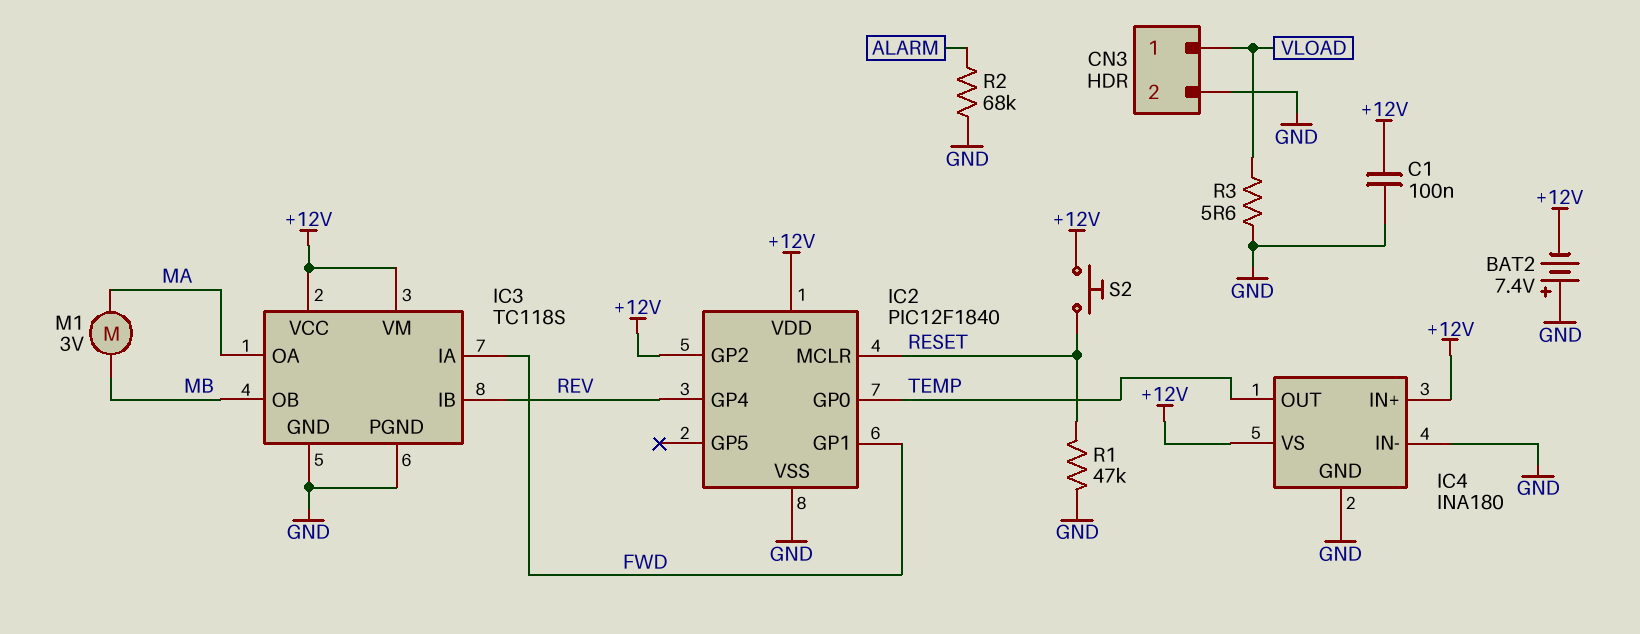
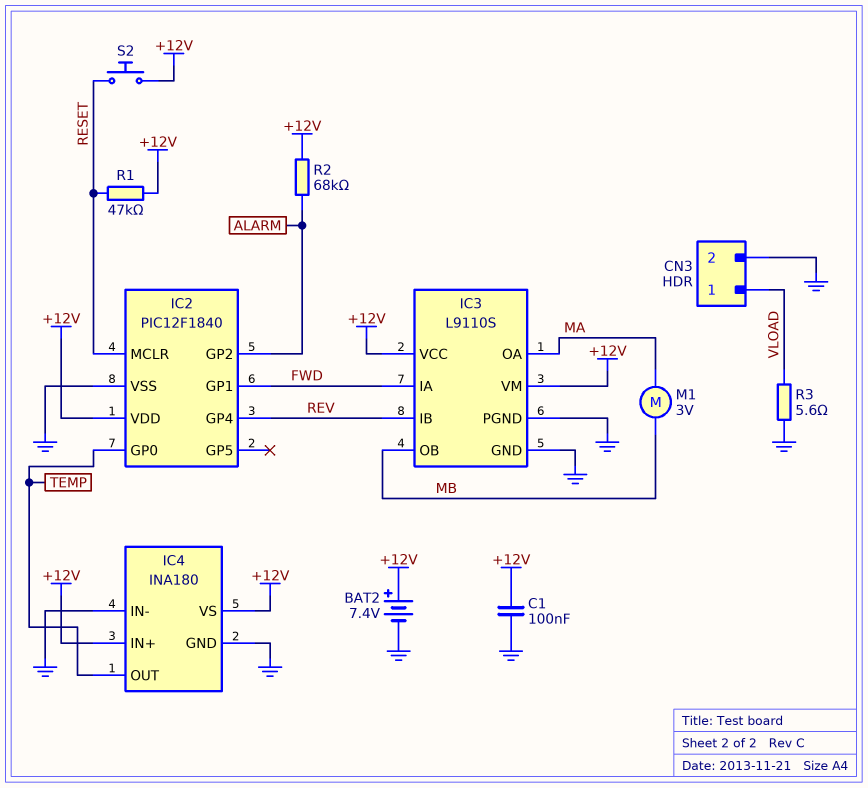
BAT2: 7.4V (plus GND, minus +12V) -> 7.4V (plus +12V, minus GND)
IC2 pin GP2: +12V -> ALARM
IC3: TC118S -> L9110S
R1: 47k (GND, RESET) -> 47k (+12V, RESET)
R2: 68k (ALARM, GND) -> 68k (+12V, ALARM)

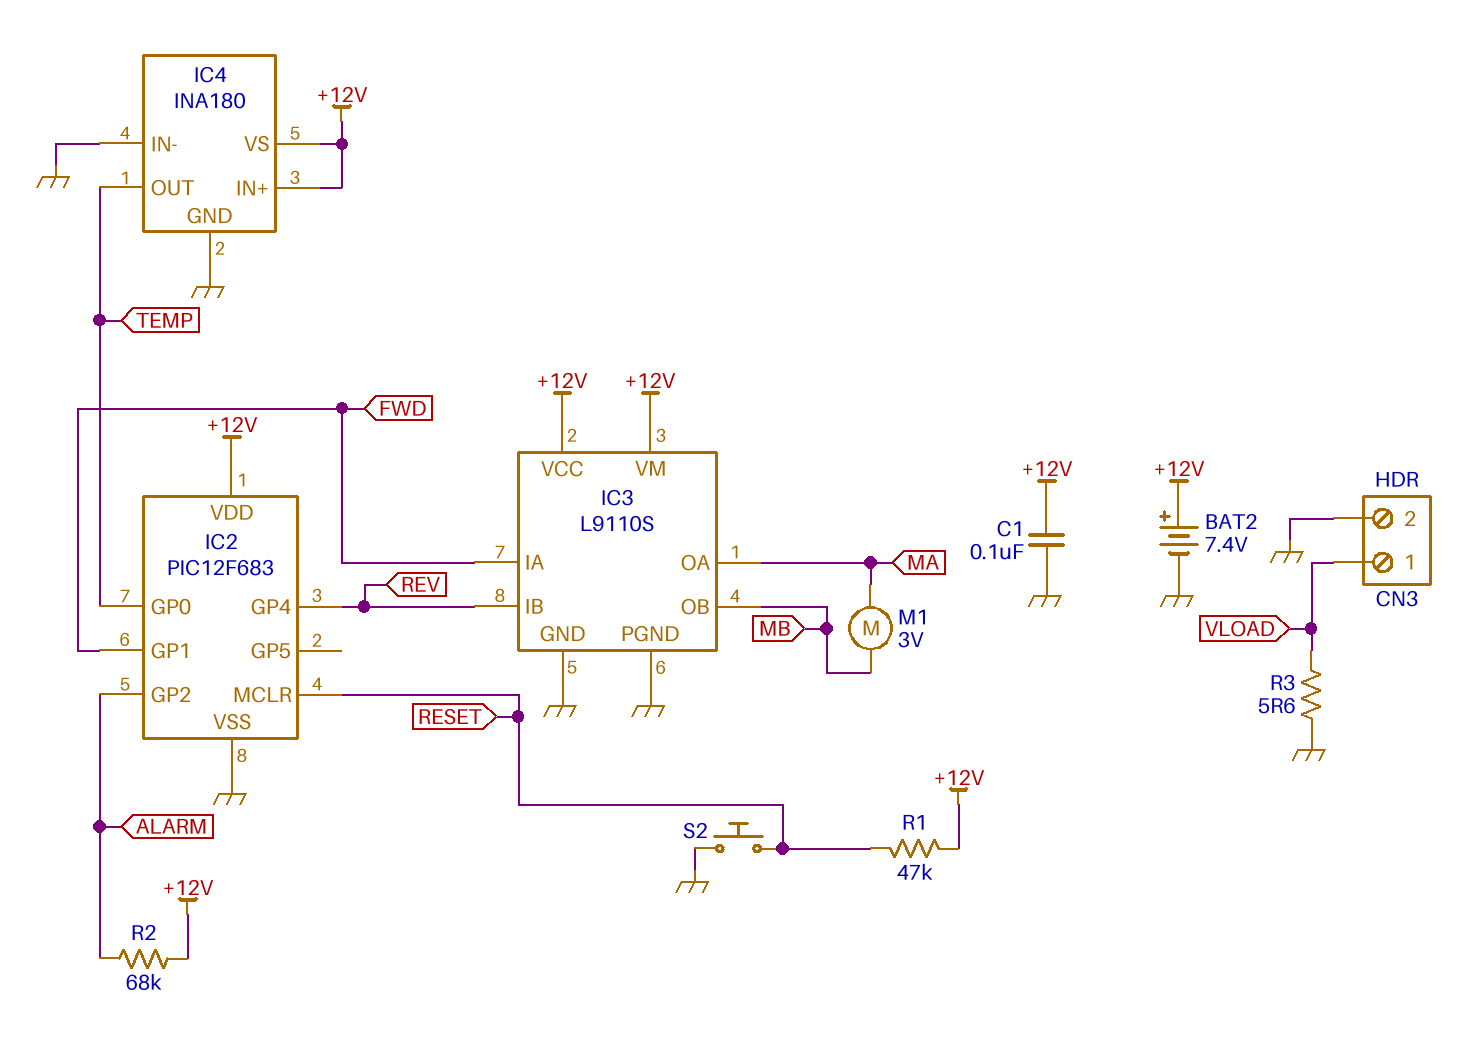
IC2: PIC12F1840 -> PIC12F683
S2: button (+12V, RESET) -> button (GND, RESET)

